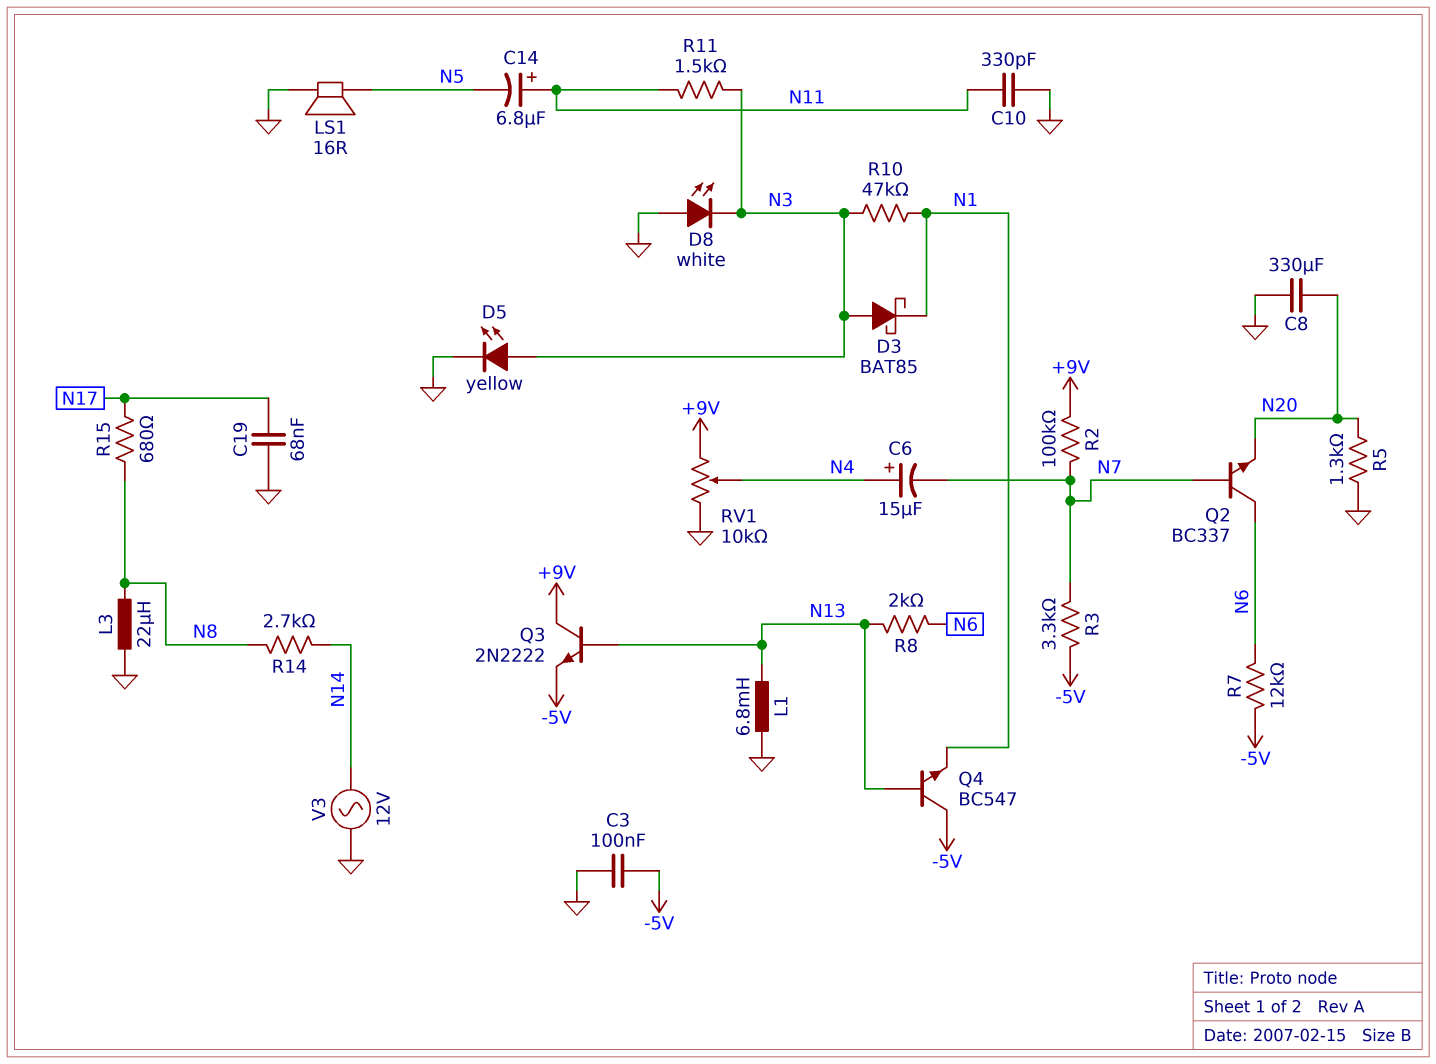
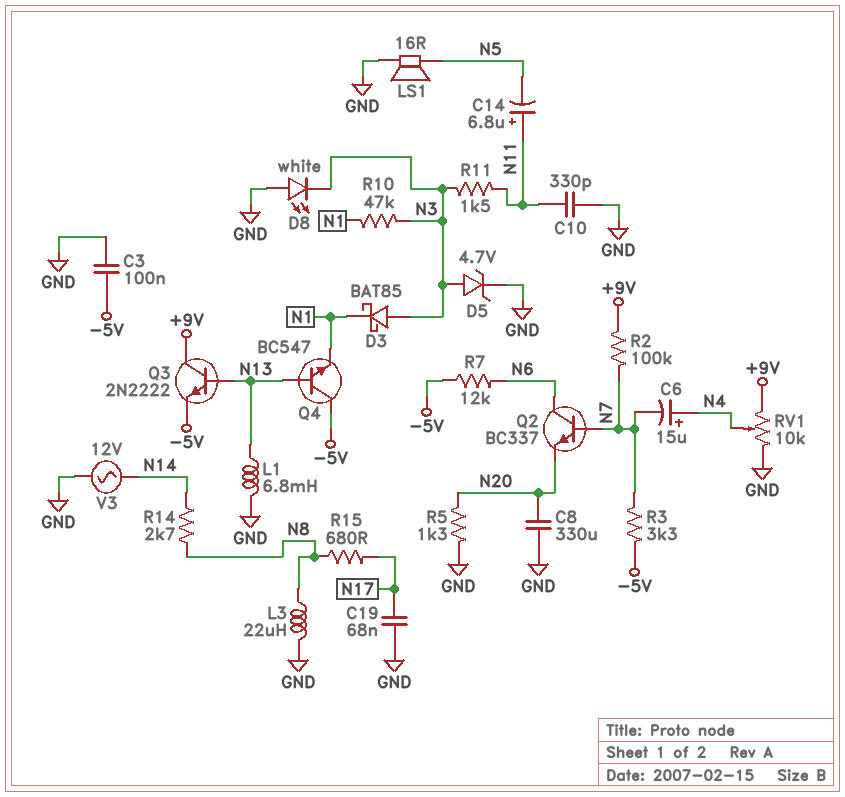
D5: LED yellow (A N3, K GND) -> zener 4.7V (A N3, K GND)
R8: 2k (N6, N13) -> none

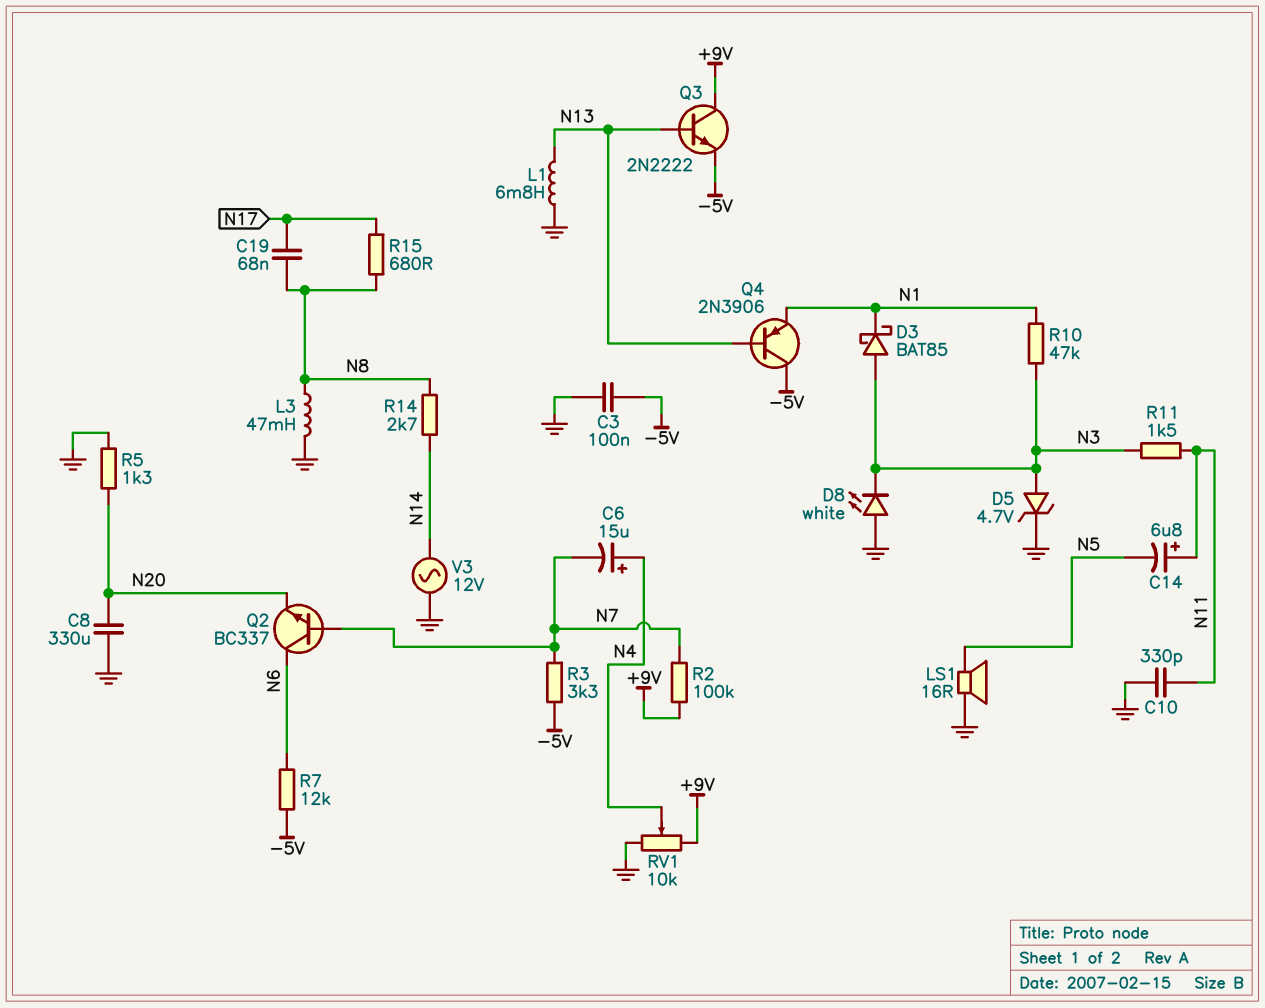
C19: 68nF (GND, N17) -> 68nF (N8, N17)
L3: 22uH (GND, N8) -> 47mH (GND, N8)
Q4: NPN BC547 (B N13, C -5V, E N1) -> PNP 2N3906 (B N13, C -5V, E N1)

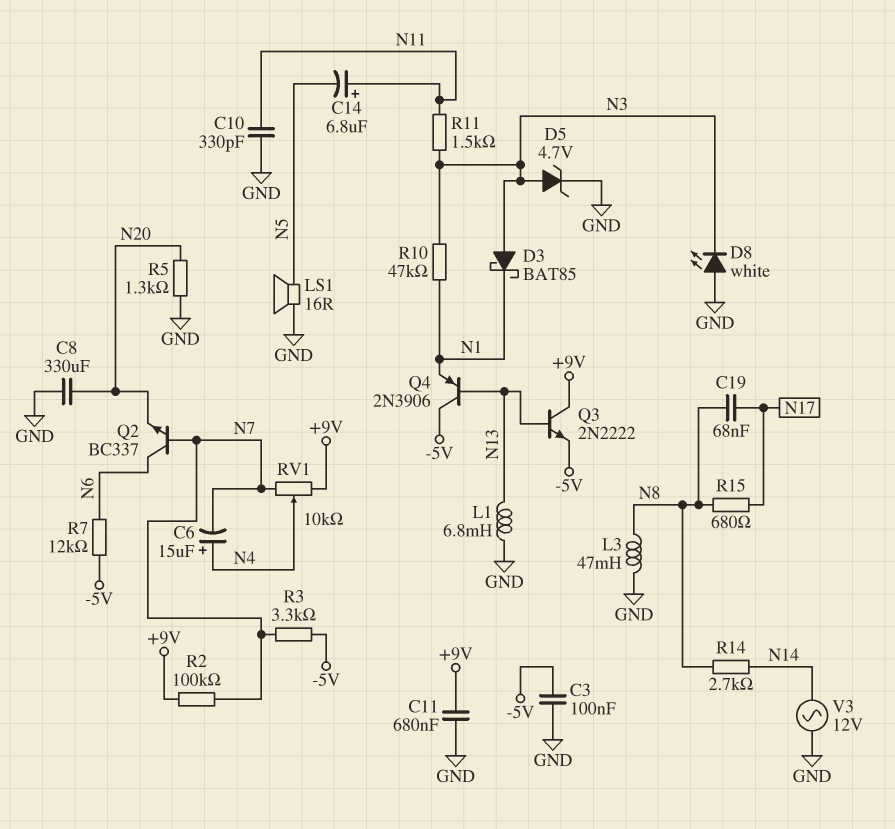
C11: none -> 680nF (+9V, GND)
RV1: 10k (+9V, GND, wiper N4) -> 10k (+9V, N7, wiper N4)

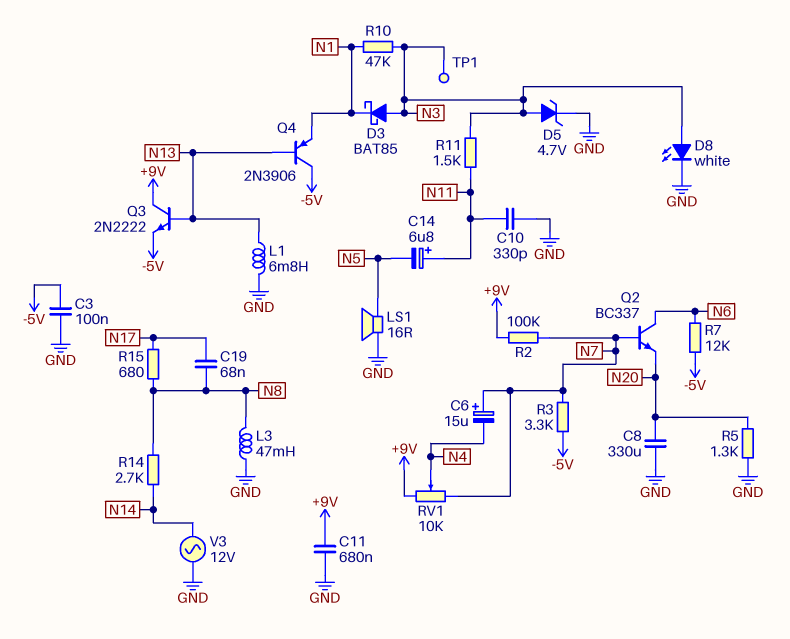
C6: 15uF (plus N4, minus N7) -> 15uF (plus N7, minus N4)
D8: LED white (A GND, K N3) -> LED white (A N3, K GND)
TP1: none -> test point (N3)

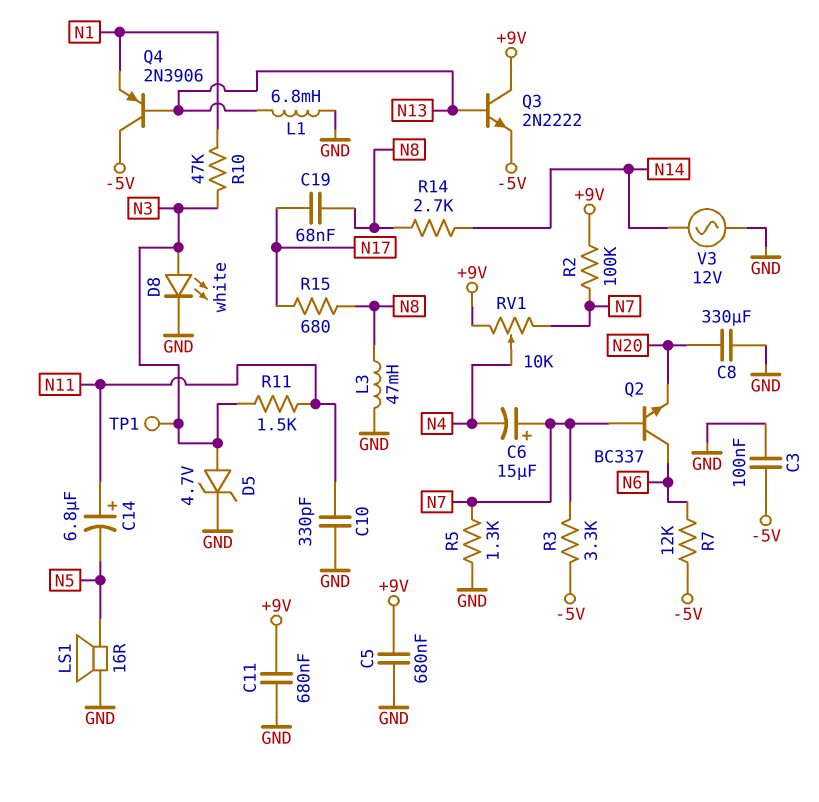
C5: none -> 680nF (+9V, GND)
D3: schottky BAT85 (A N3, K N1) -> none
R5: 1.3k (GND, N20) -> 1.3k (GND, N7)

